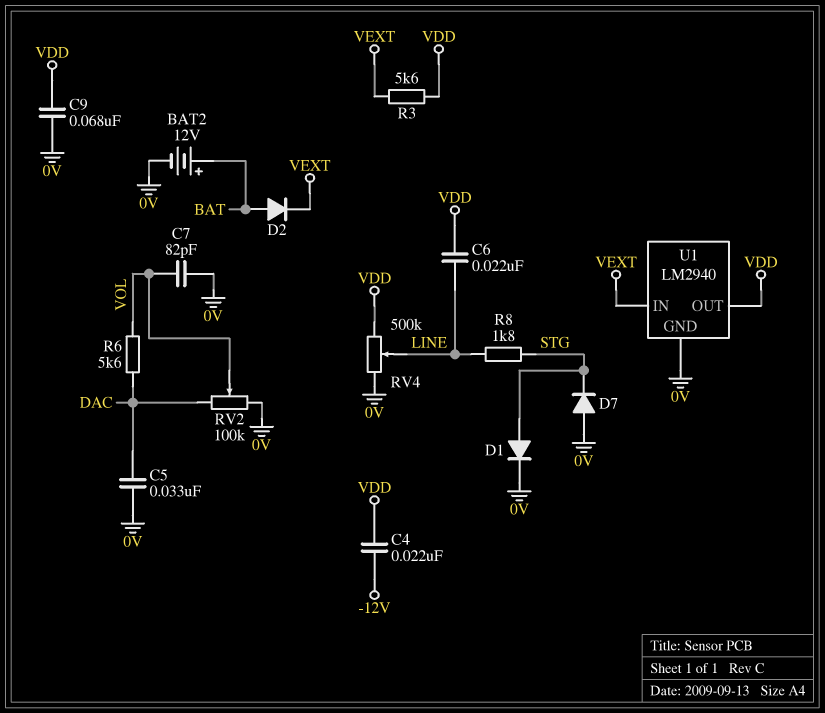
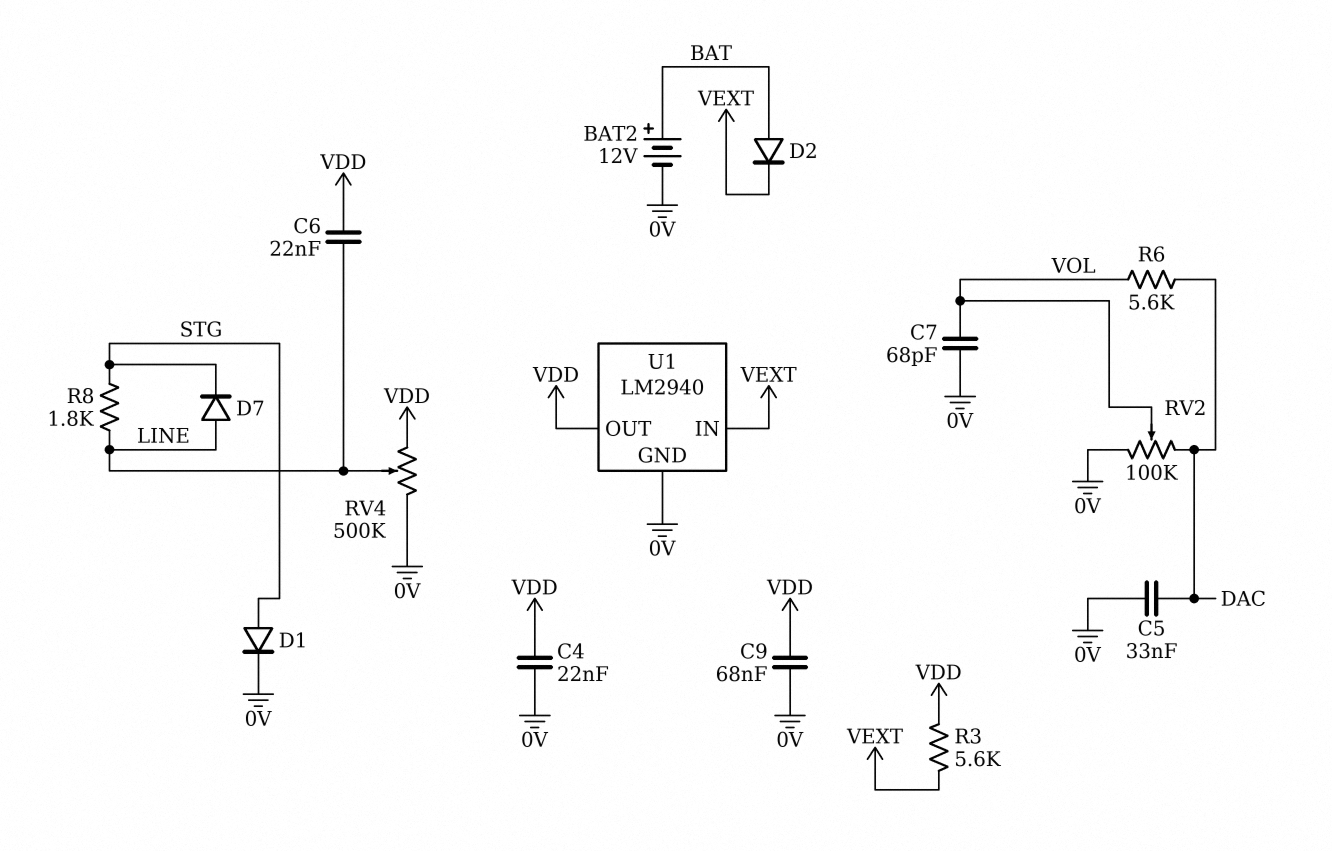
C4: 22nF (-12V, VDD) -> 22nF (0V, VDD)
C7: 82pF (0V, VOL) -> 68pF (0V, VOL)
D7: diode (A 0V, K STG) -> diode (A LINE, K STG)

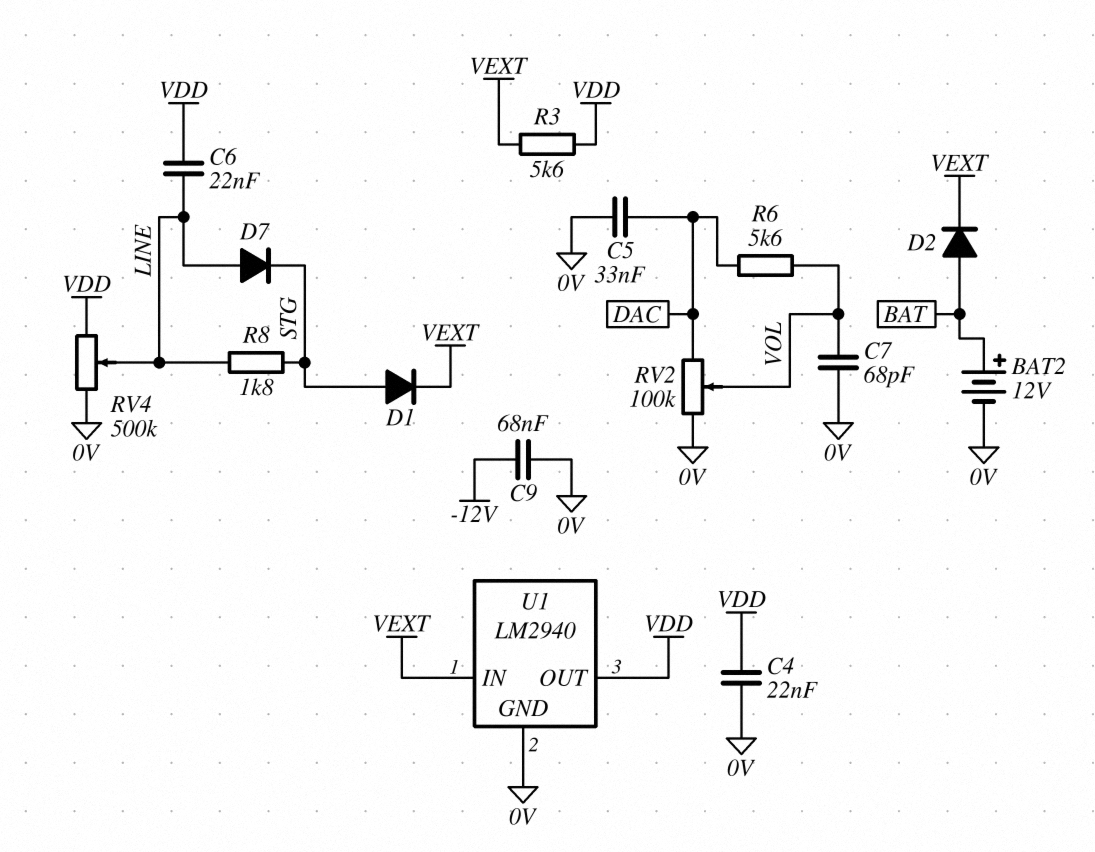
C9: 68nF (0V, VDD) -> 68nF (-12V, 0V)
D1: diode (A STG, K 0V) -> diode (A STG, K VEXT)

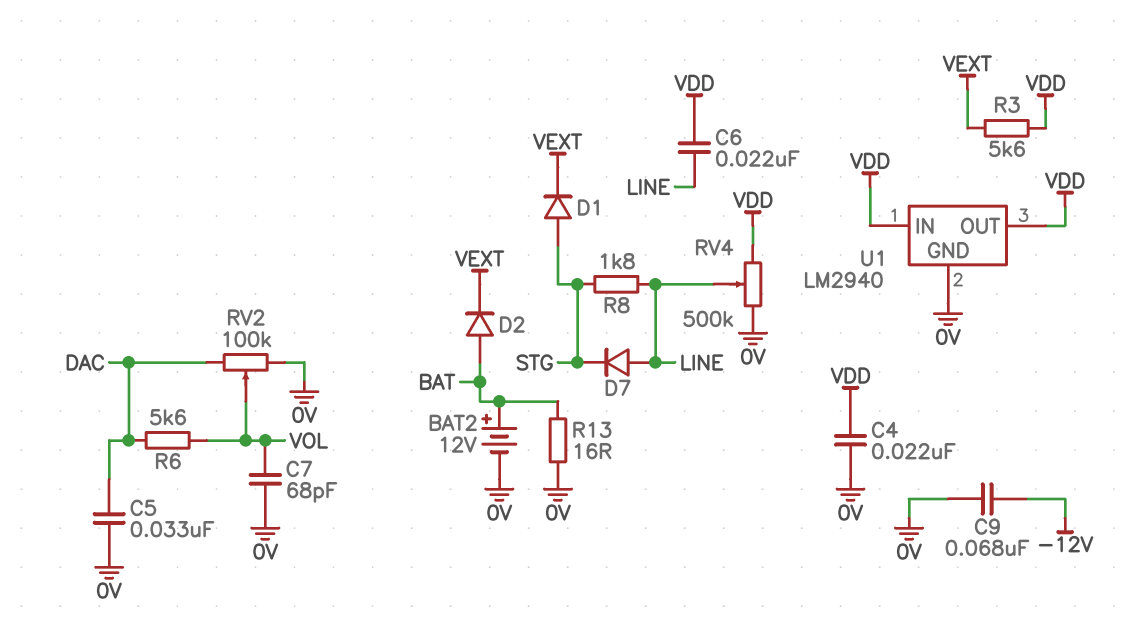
R13: none -> 16 (0V, BAT)
U1 pin IN: VEXT -> VDD

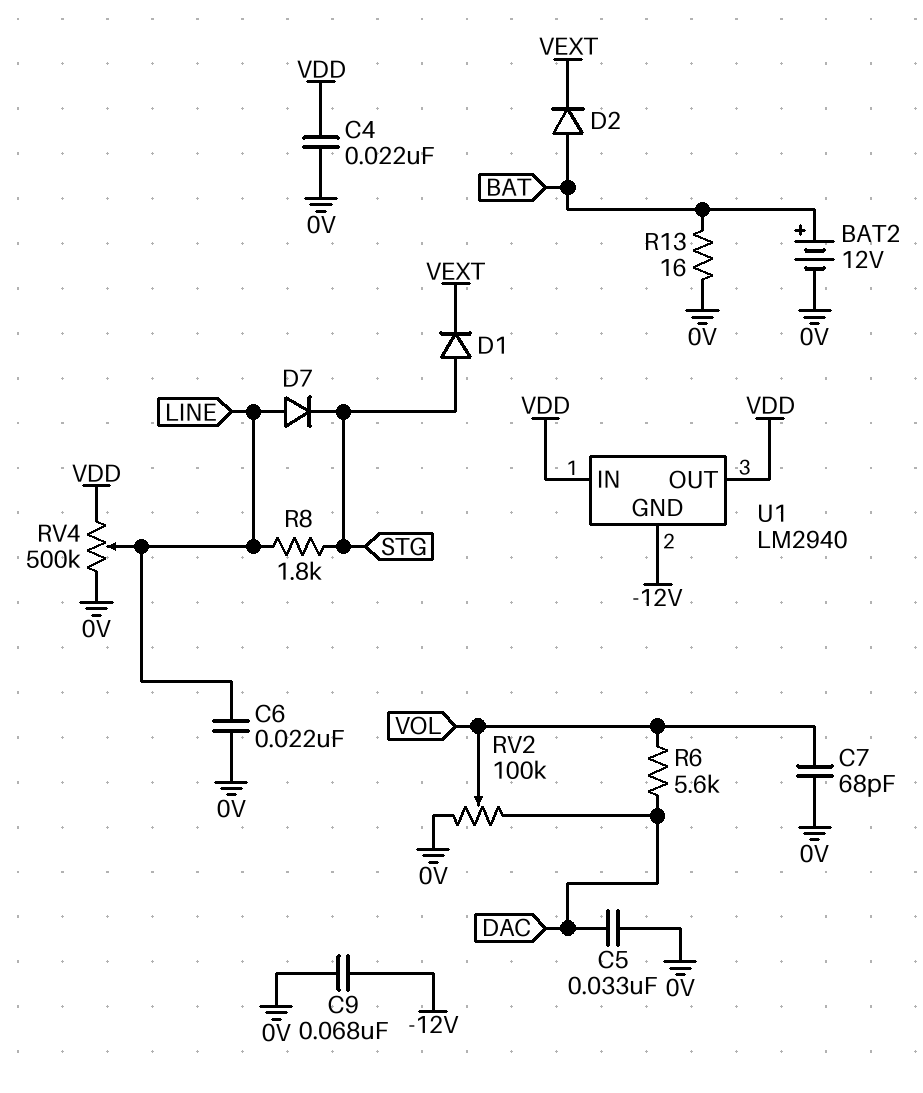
C6: 22nF (LINE, VDD) -> 22nF (0V, LINE)
R3: 5.6k (VDD, VEXT) -> none
U1 pin GND: 0V -> -12V

